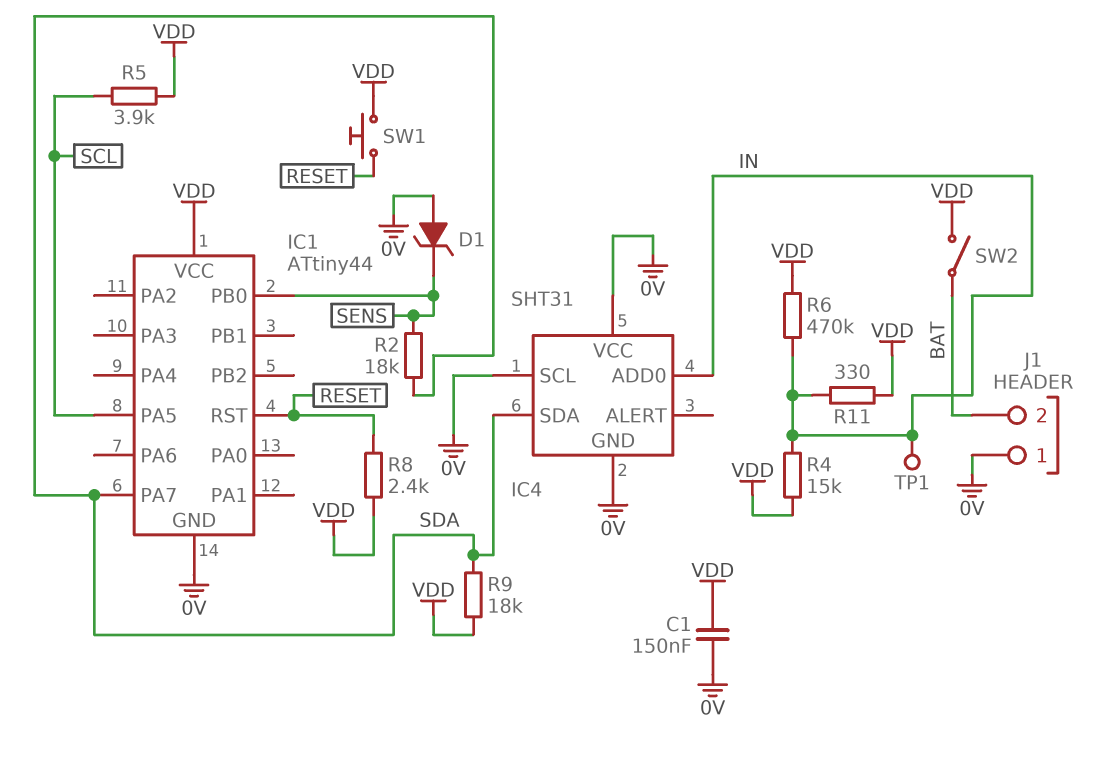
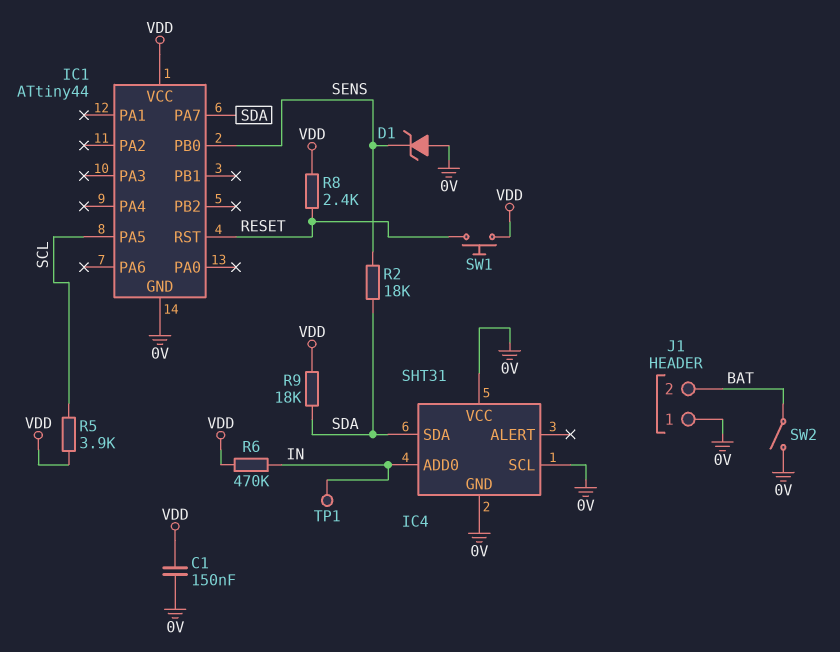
R4: 15k (IN, VDD) -> none
R11: 330 (IN, VDD) -> none
SW2: switch (BAT, VDD) -> switch (0V, BAT)

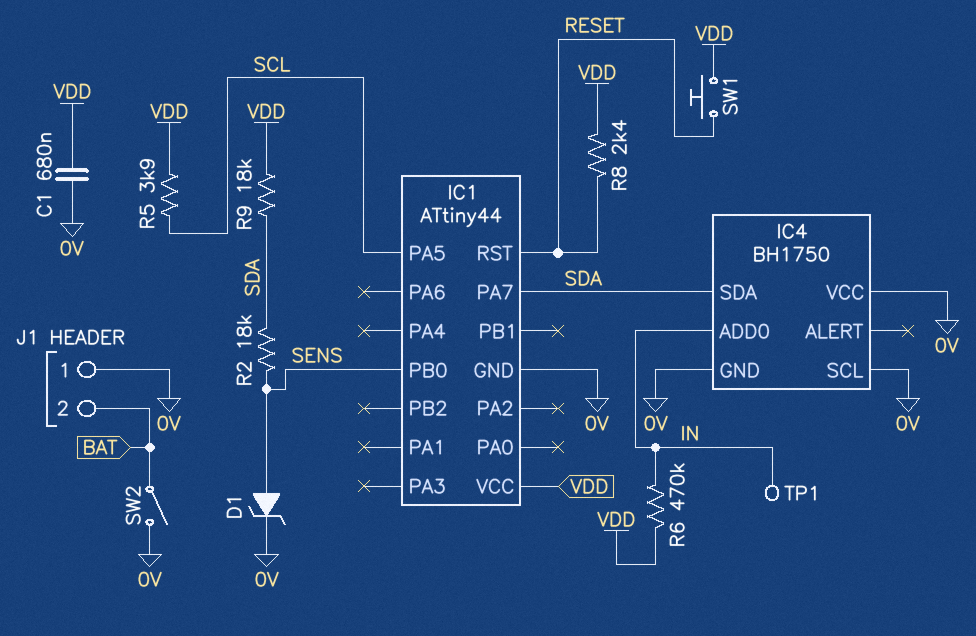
C1: 150nF (0V, VDD) -> 680nF (0V, VDD)
D1: zener (A 0V, K SENS) -> zener (A SENS, K 0V)
IC4: SHT31 -> BH1750

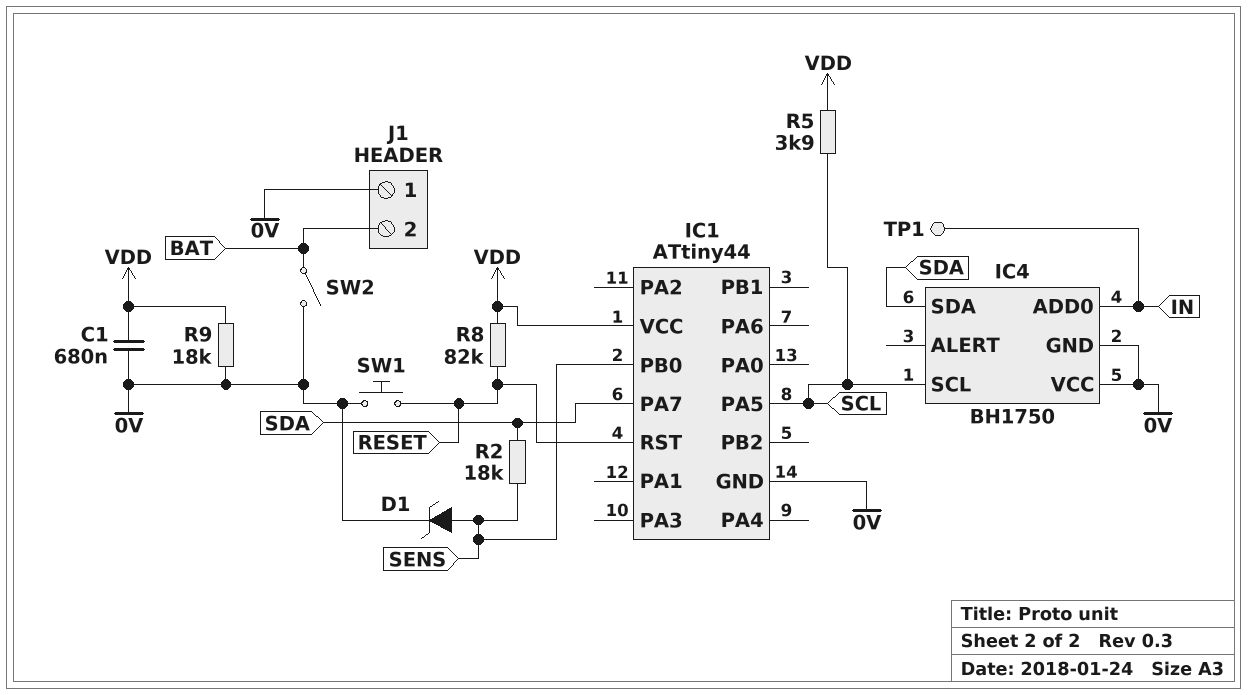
IC4 pin SCL: 0V -> SCL
R6: 470k (IN, VDD) -> none
R8: 2.4k (RESET, VDD) -> 82k (RESET, VDD)
R9: 18k (SDA, VDD) -> 18k (0V, VDD)
SW1: button (RESET, VDD) -> button (0V, RESET)

